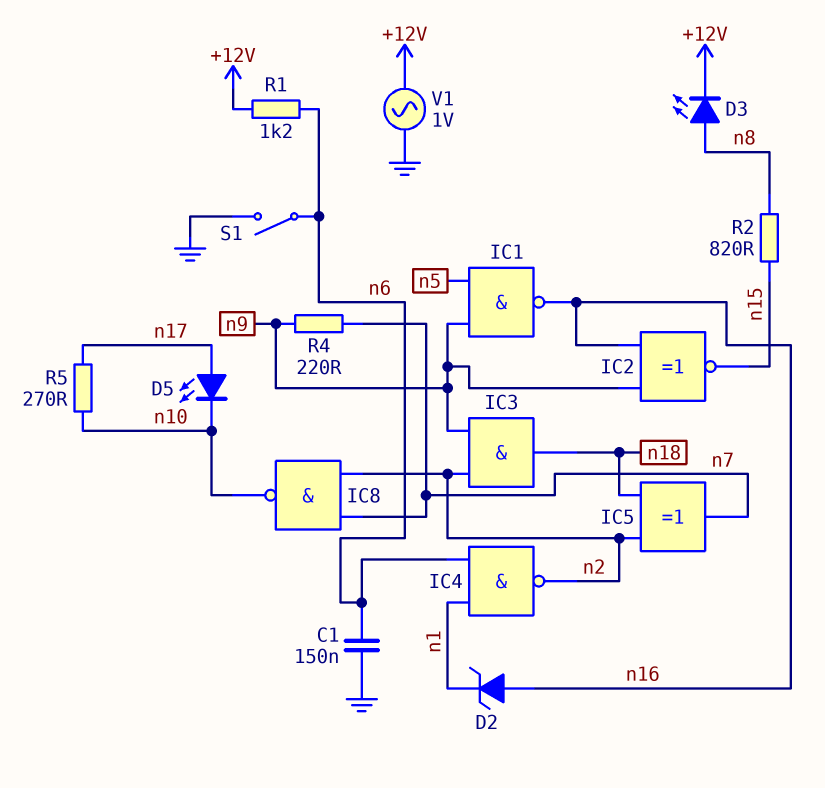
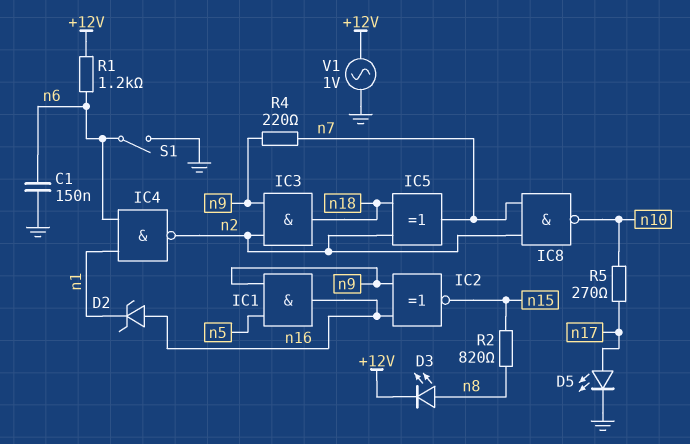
D5: LED (A n17, K n10) -> LED (A n17, K GND)
IC1: NAND (in n5, in n9, out n16) -> AND (in n5, in n9, out n16)

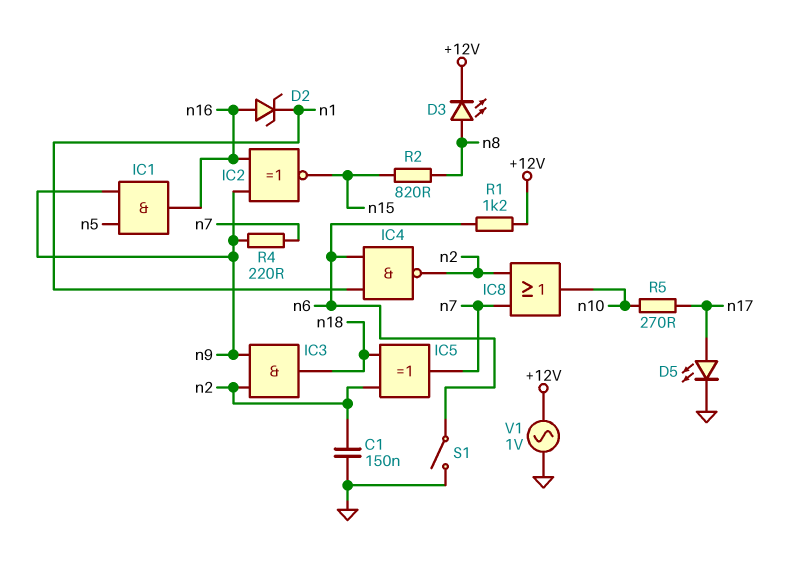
C1: 150nF (GND, n6) -> 150nF (GND, n2)
IC8: NAND (in n2, in n7, out n10) -> OR (in n2, in n7, out n10)

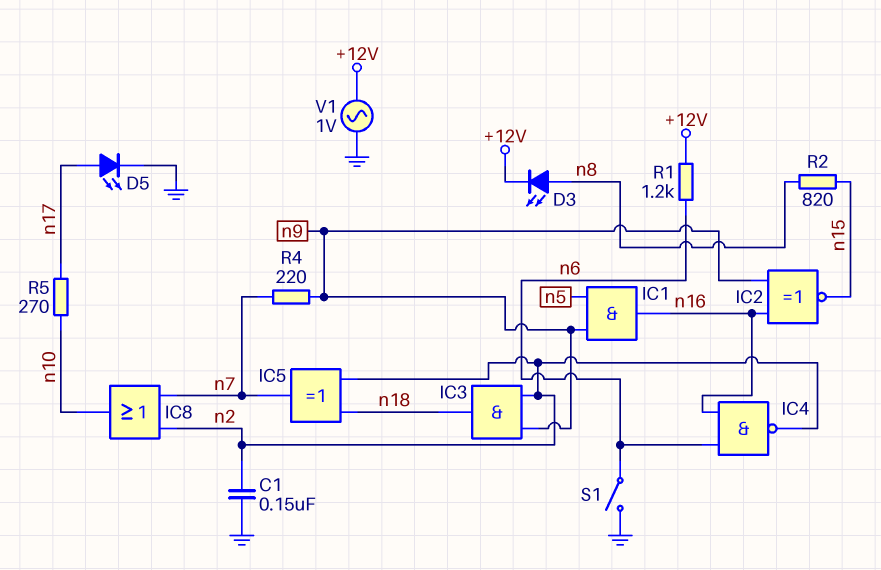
D2: zener (A n16, K n1) -> none
IC4: NAND (in n1, in n6, out n2) -> NAND (in n6, in n16, out n2)

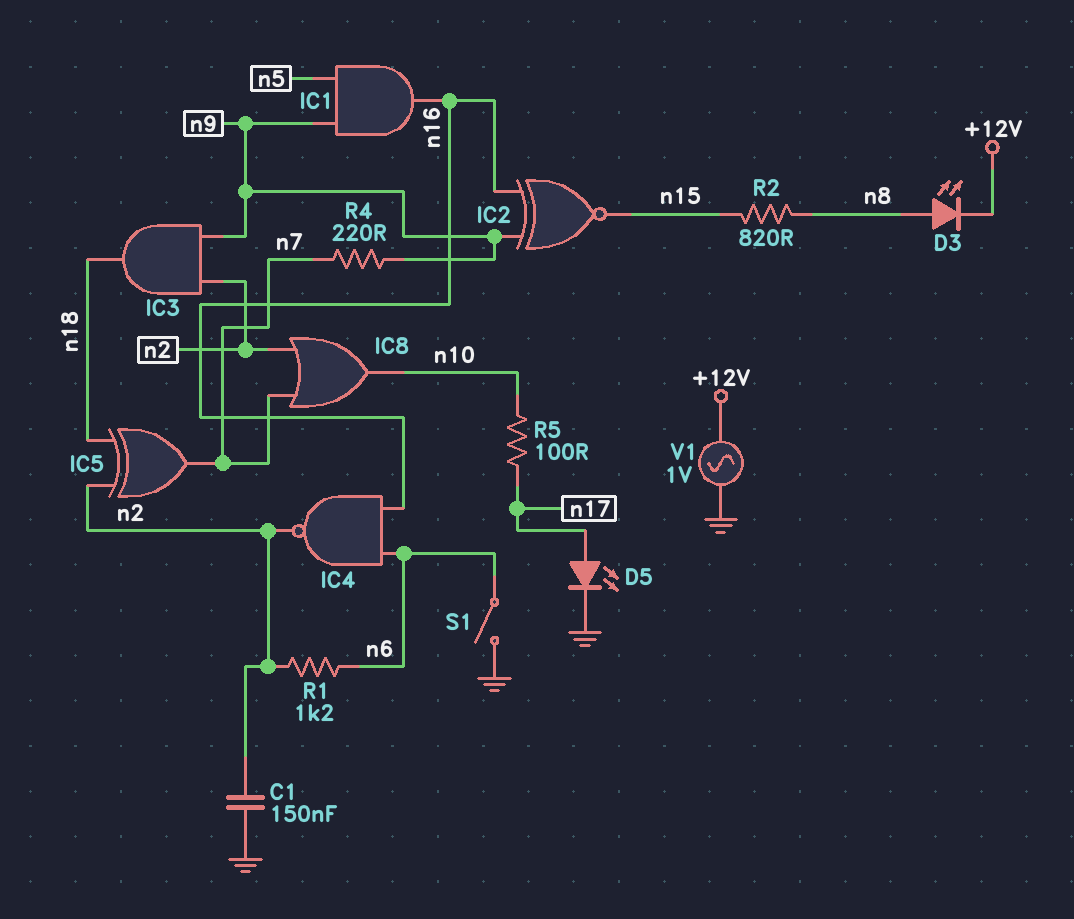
R1: 1.2k (+12V, n6) -> 1.2k (n2, n6)
R5: 270 (n10, n17) -> 100 (n10, n17)

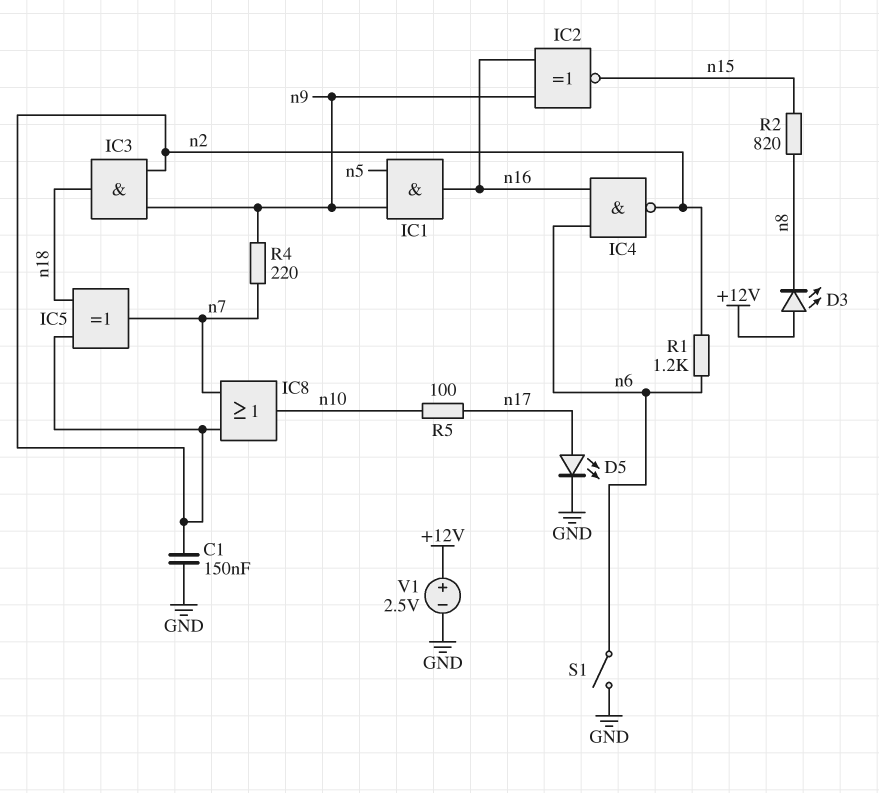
D3: LED (A n8, K +12V) -> LED (A +12V, K n8)
V1: AC 1V (+12V, GND) -> 2.5V (plus +12V, minus GND)

